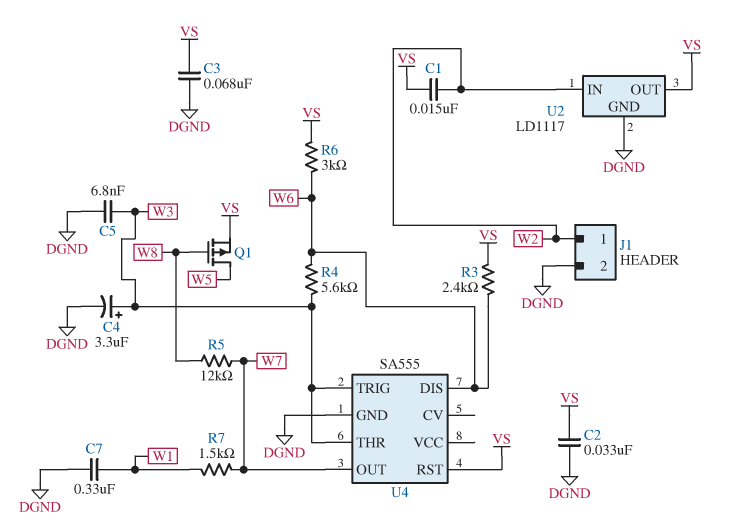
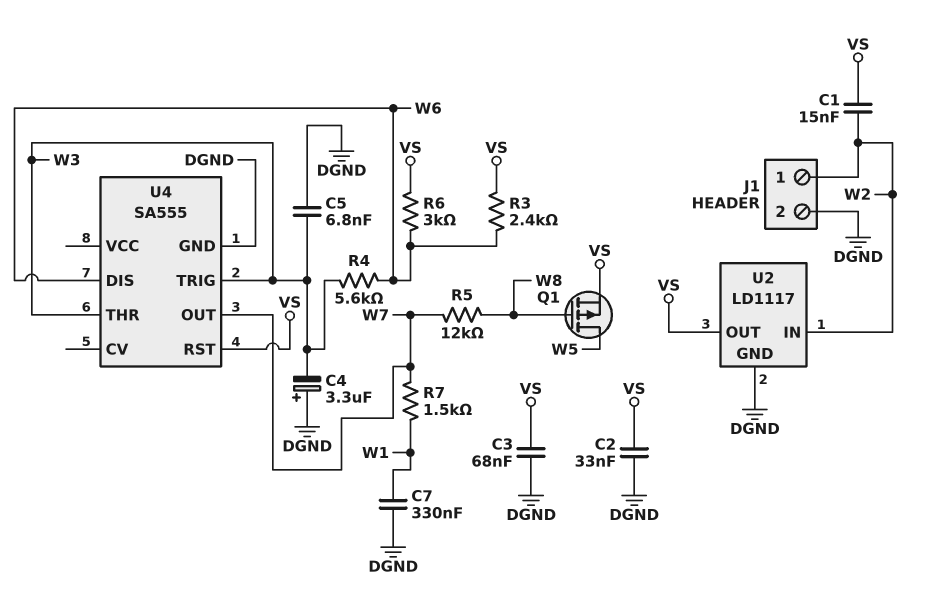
C4: 3.3uF (plus W3, minus DGND) -> 3.3uF (plus DGND, minus W3)

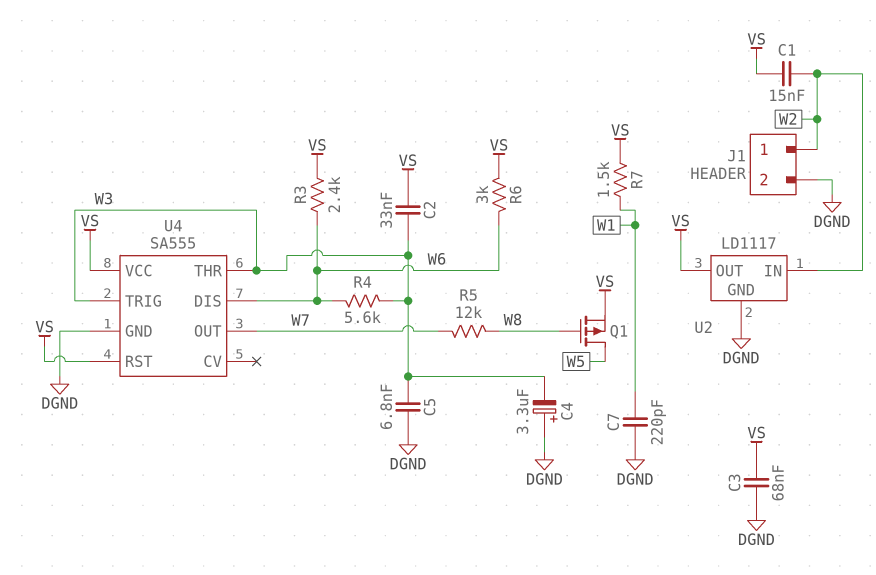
C2: 33nF (DGND, VS) -> 33nF (VS, W3)
C7: 330nF (DGND, W1) -> 220pF (DGND, W1)
R7: 1.5k (W1, W7) -> 1.5k (VS, W1)
U4 pin VCC: none -> VS

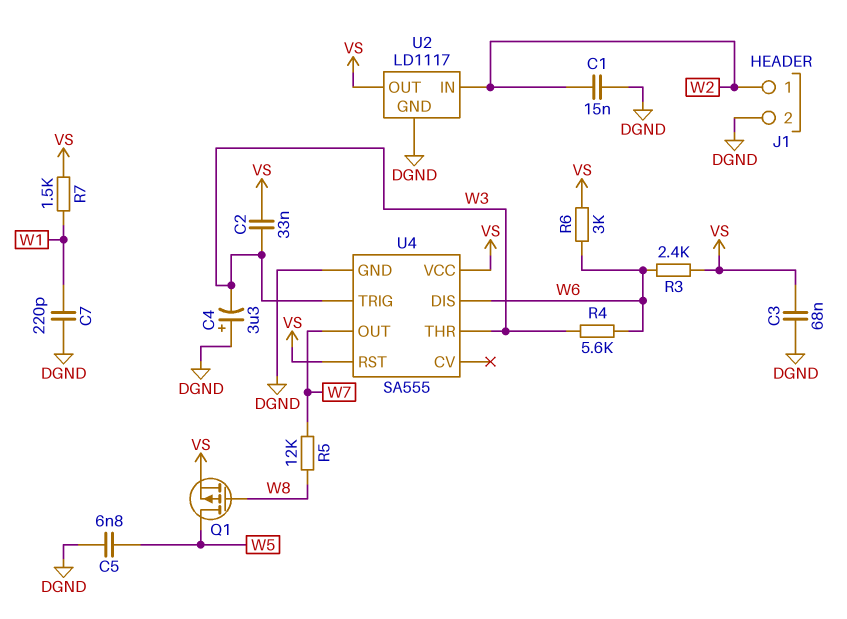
C1: 15nF (VS, W2) -> 15nF (DGND, W2)
C5: 6.8nF (DGND, W3) -> 6.8nF (DGND, W5)

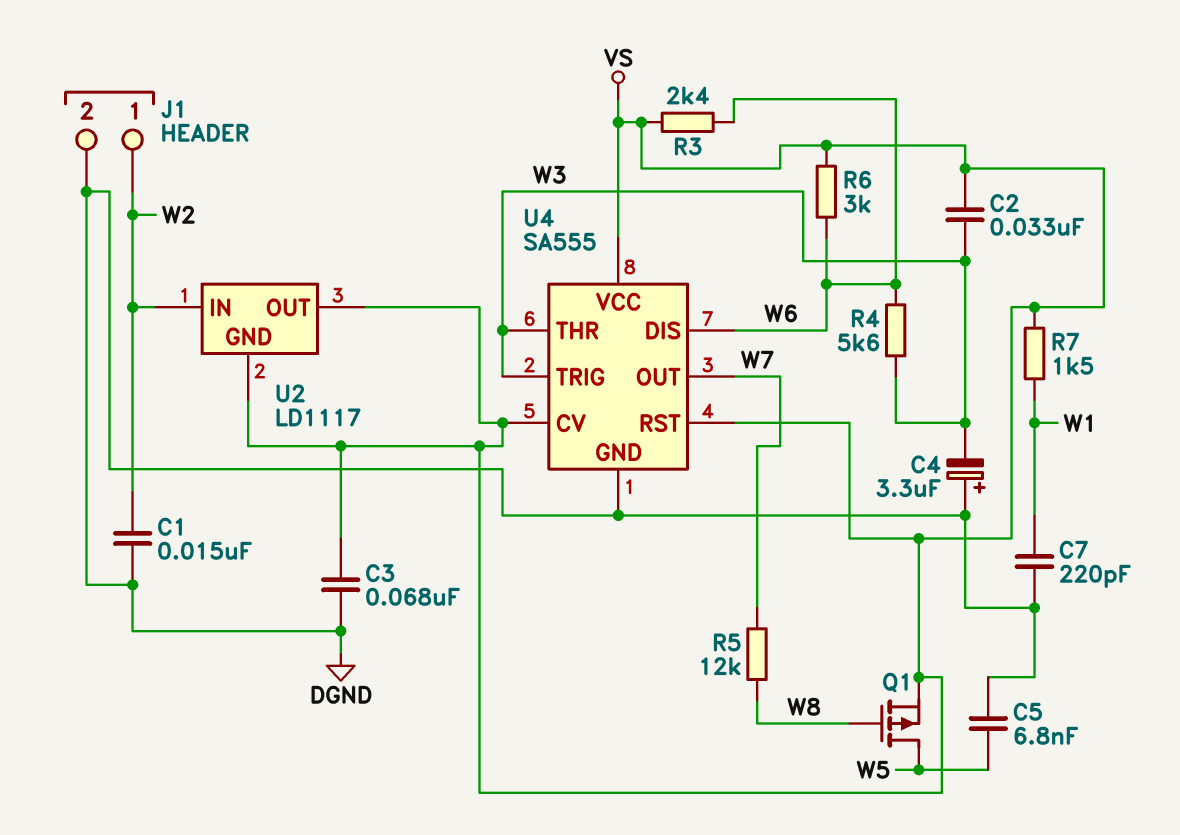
U2 pin GND: DGND -> VS
U4 pin CV: none -> VS

